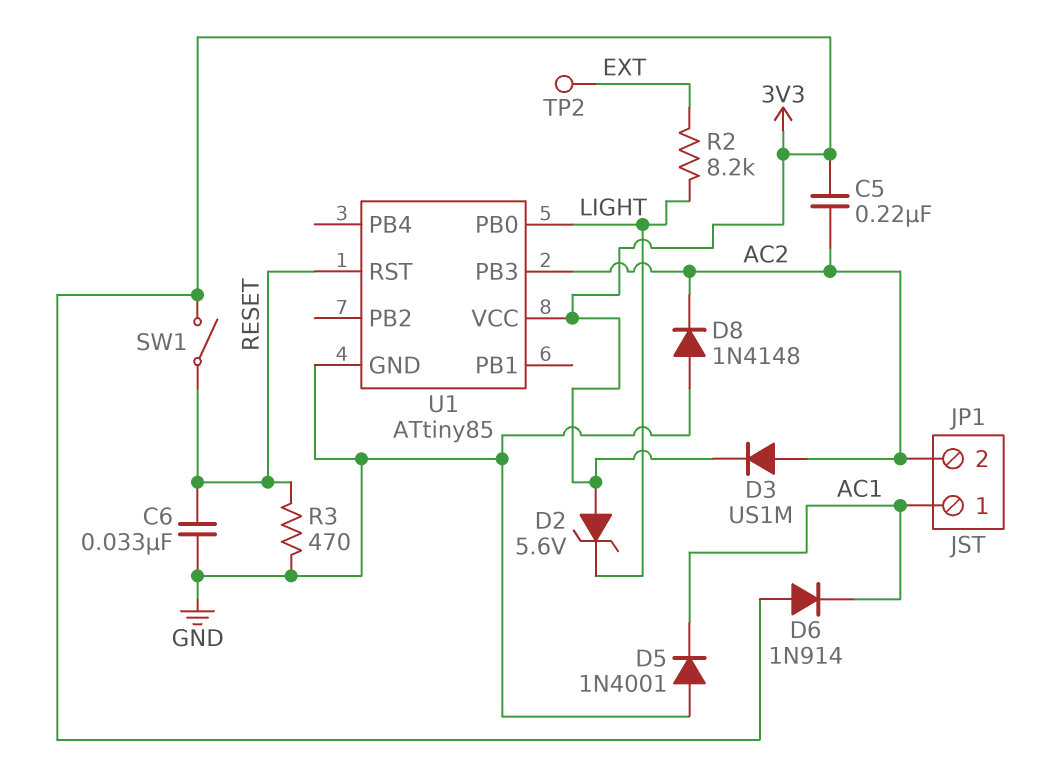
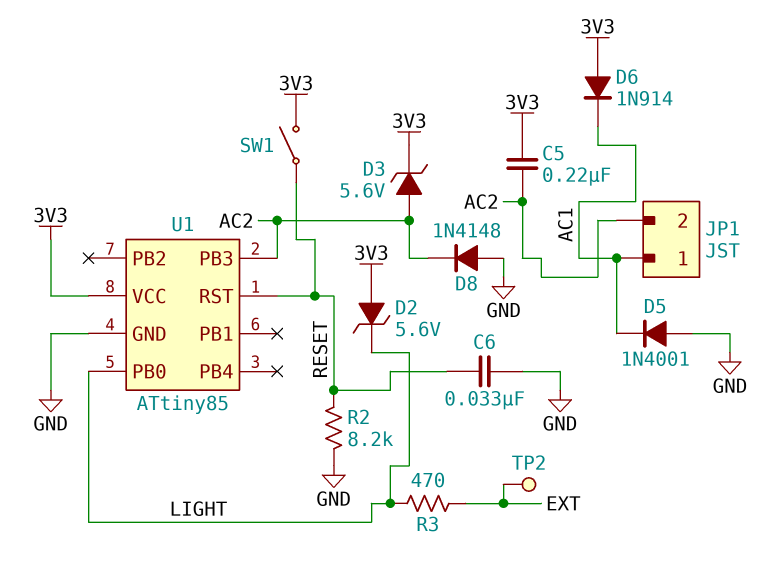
D3: diode US1M (A AC2, K 3V3) -> zener 5.6V (A AC2, K 3V3)
R2: 8.2k (EXT, LIGHT) -> 8.2k (GND, RESET)
R3: 470 (GND, RESET) -> 470 (EXT, LIGHT)

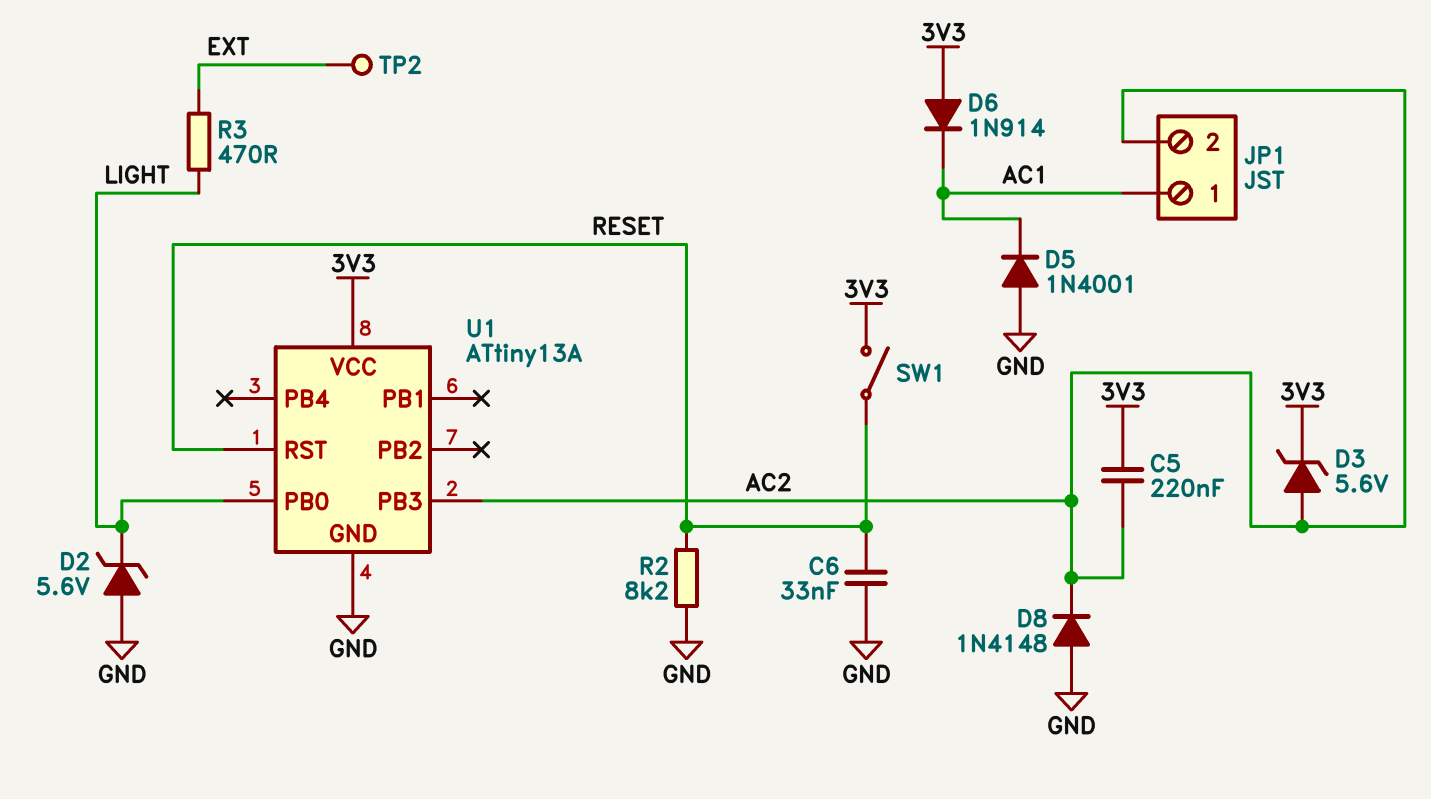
D2: zener 5.6V (A 3V3, K LIGHT) -> zener 5.6V (A GND, K LIGHT)
U1: ATtiny85 -> ATtiny13A

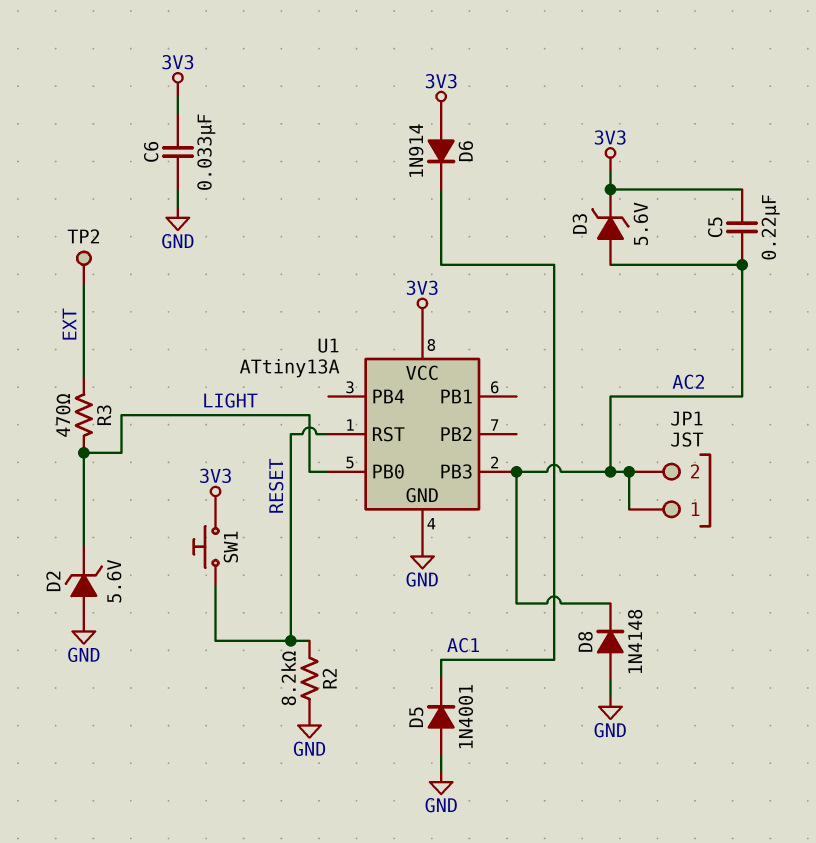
C6: 33nF (GND, RESET) -> 33nF (3V3, GND)
JP1 pin 1: AC1 -> AC2
SW1: switch (3V3, RESET) -> button (3V3, RESET)

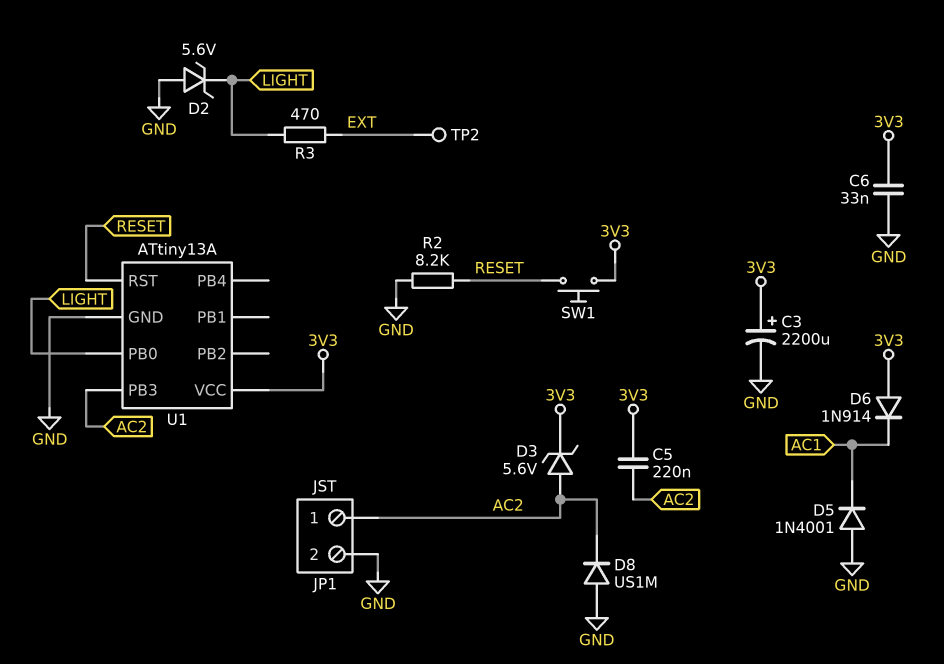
C3: none -> 2200uF (plus 3V3, minus GND)
D8: diode 1N4148 (A GND, K AC2) -> diode US1M (A GND, K AC2)
JP1 pin 2: AC2 -> GND

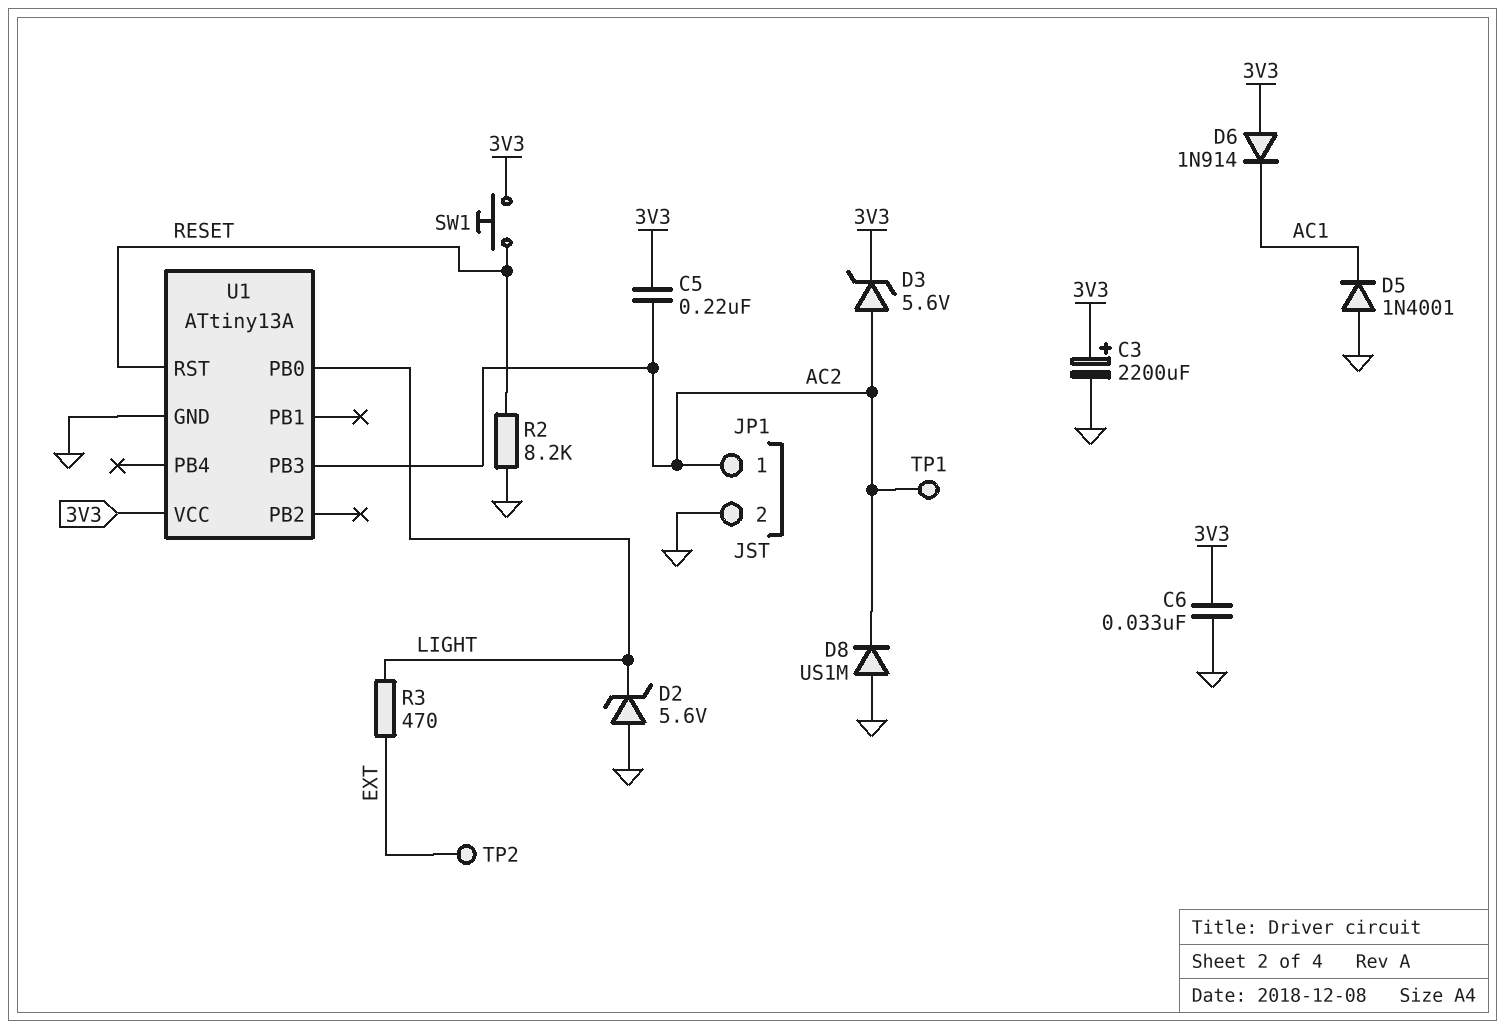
TP1: none -> test point (AC2)

